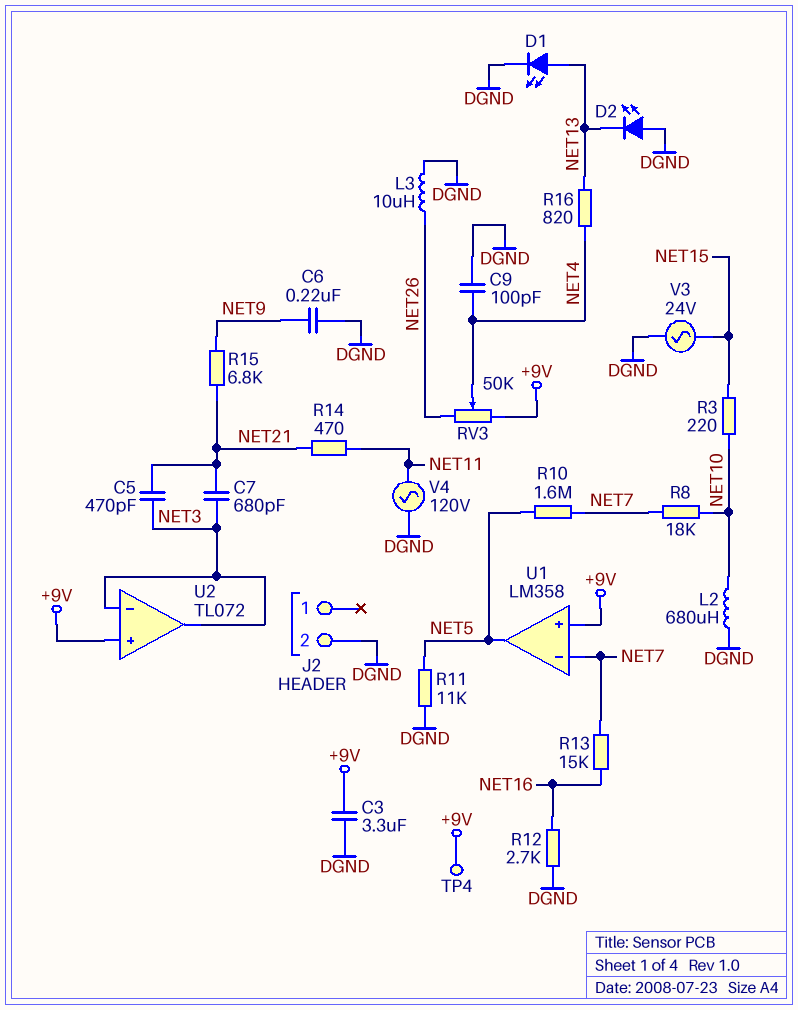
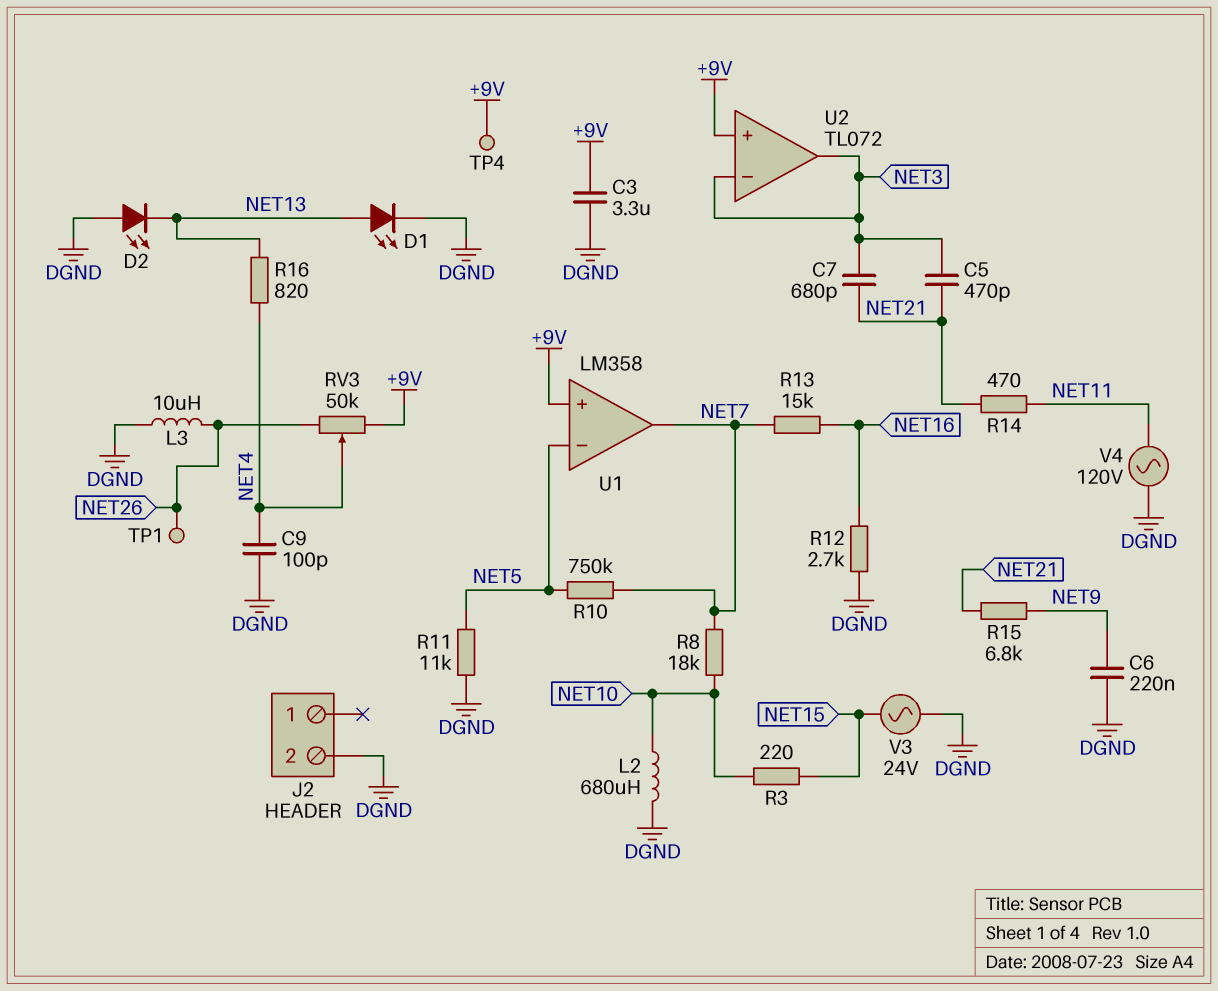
R10: 1.6M (NET5, NET7) -> 750k (NET5, NET7)
TP1: none -> test point (NET26)
U1 pin in-: NET7 -> NET5
U1 pin out: NET5 -> NET7

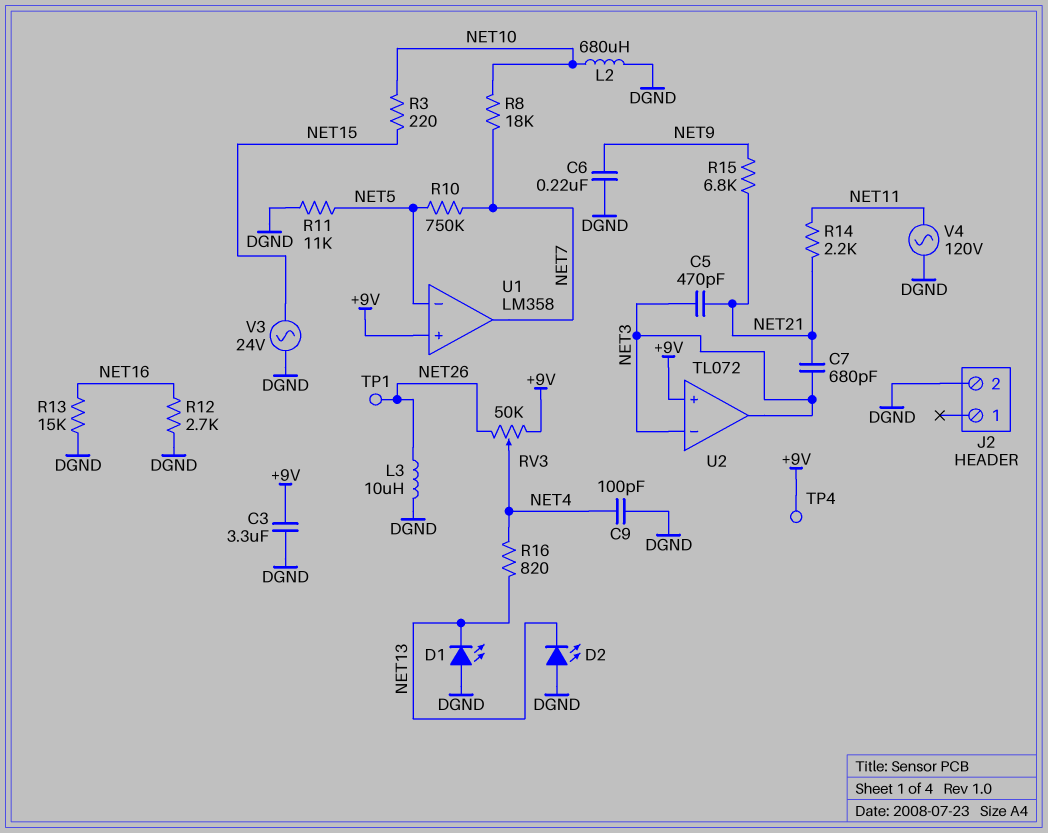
D1: LED (A NET13, K DGND) -> LED (A DGND, K NET13)
R13: 15k (NET7, NET16) -> 15k (DGND, NET16)
R14: 470 (NET11, NET21) -> 2.2k (NET11, NET21)

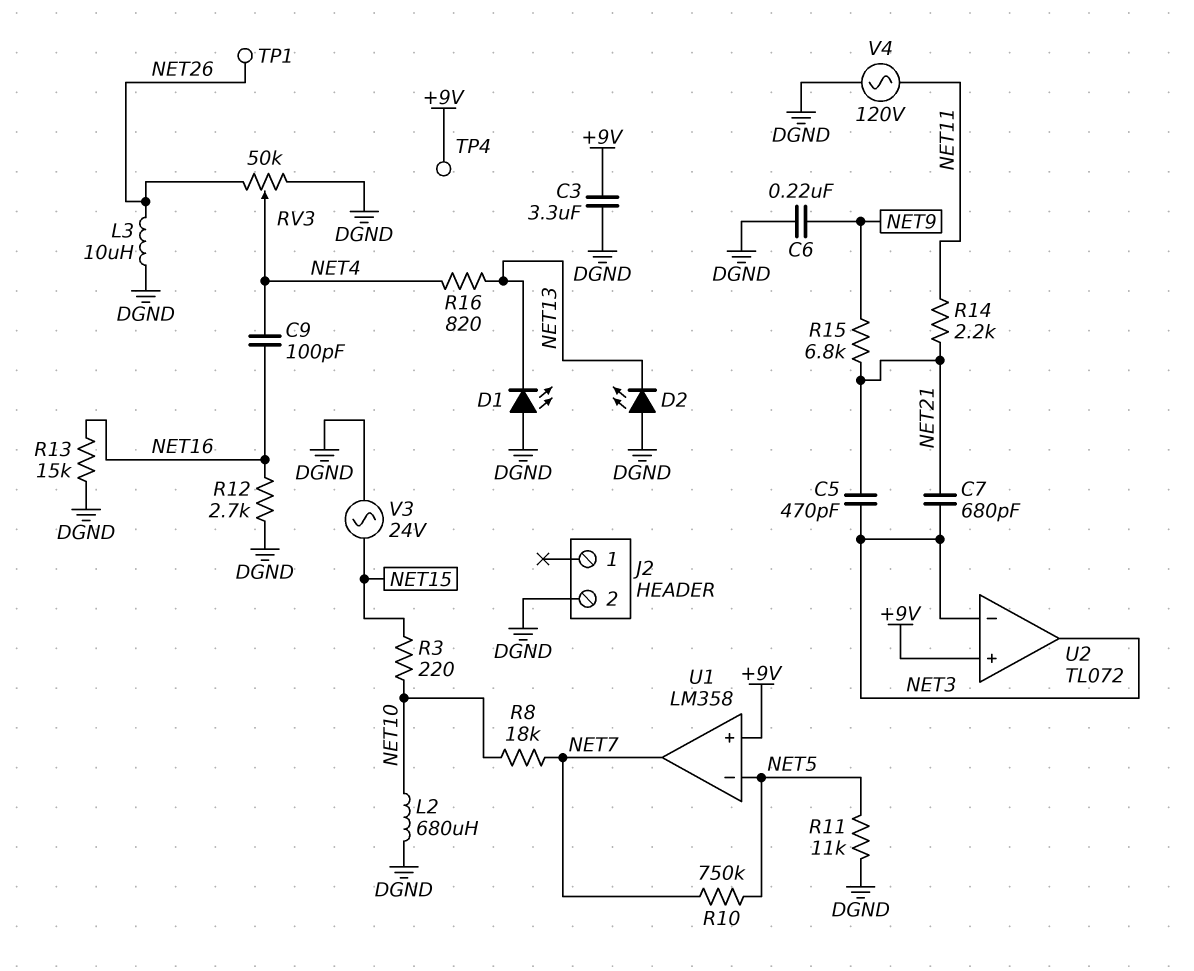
C9: 100pF (DGND, NET4) -> 100pF (NET4, NET16)
RV3: 50k (+9V, NET26, wiper NET4) -> 50k (DGND, NET26, wiper NET4)

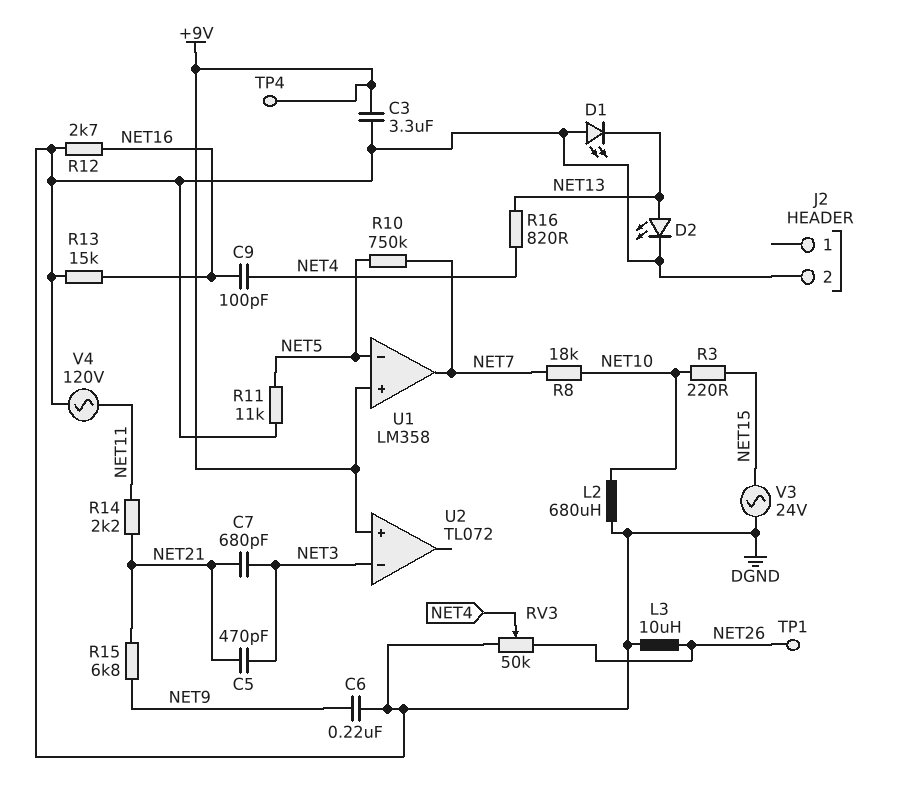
D2: LED (A DGND, K NET13) -> LED (A NET13, K DGND)
U2 pin out: NET3 -> none

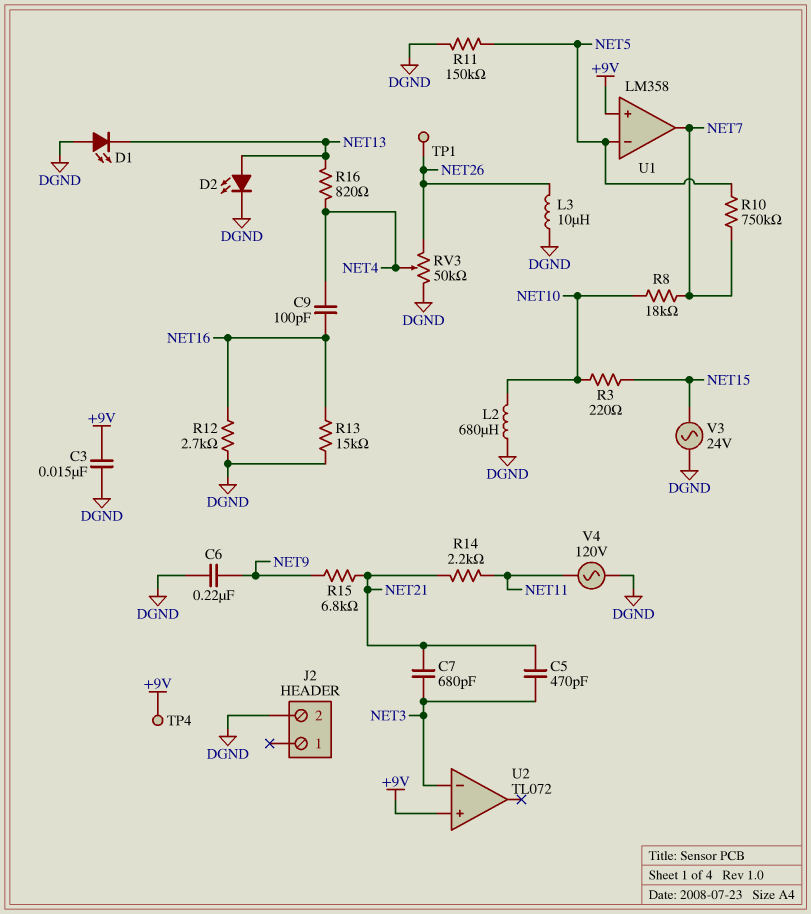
C3: 3.3uF (+9V, DGND) -> 15nF (+9V, DGND)
R11: 11k (DGND, NET5) -> 150k (DGND, NET5)

